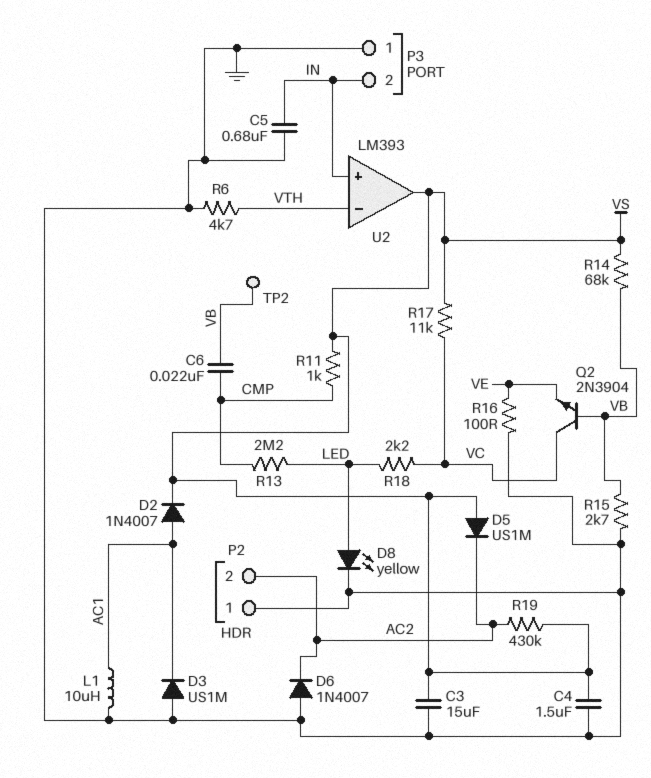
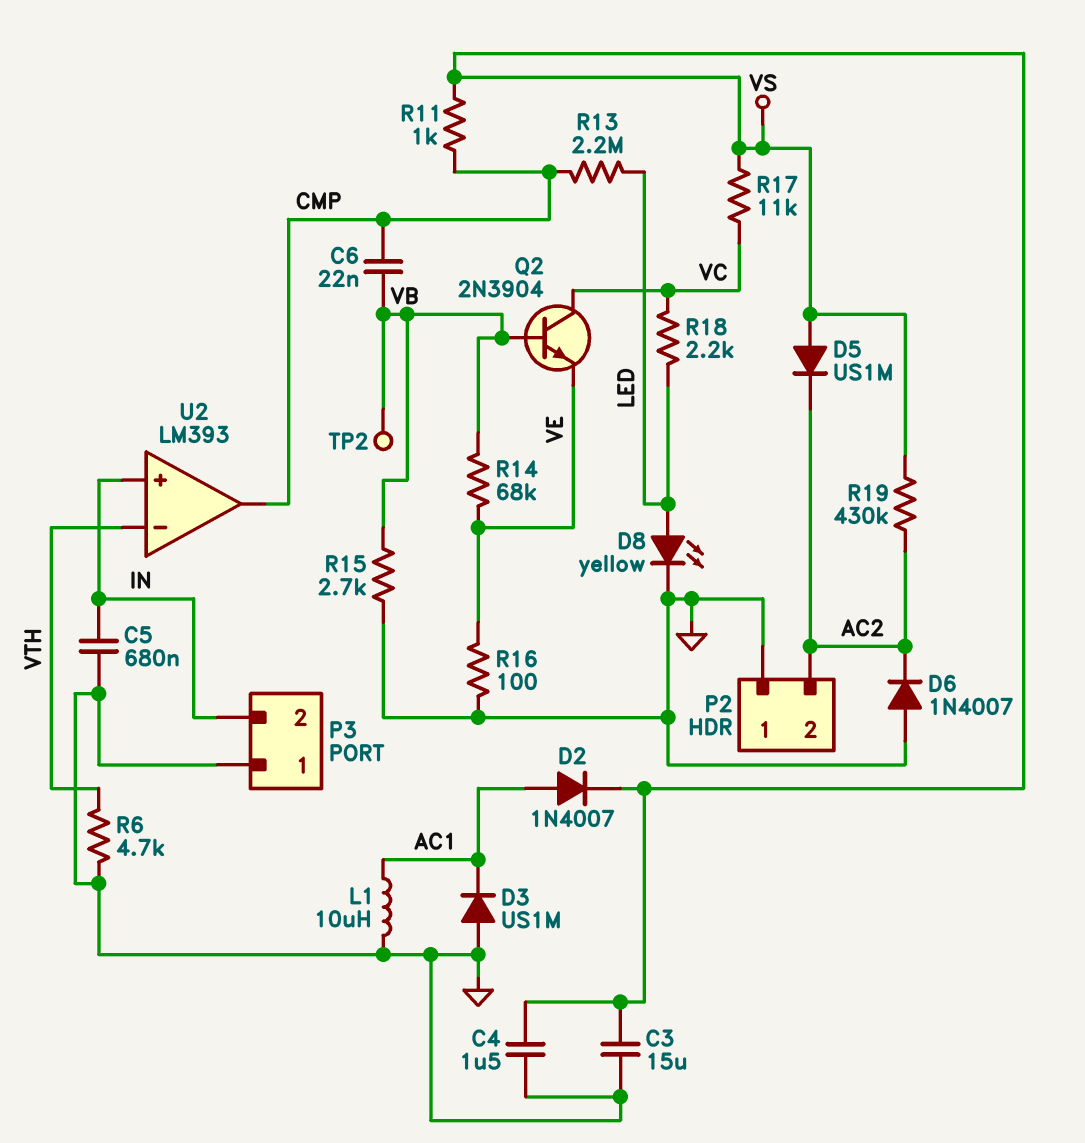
R14: 68k (VB, VS) -> 68k (VB, VE)
U2 pin out: VS -> CMP

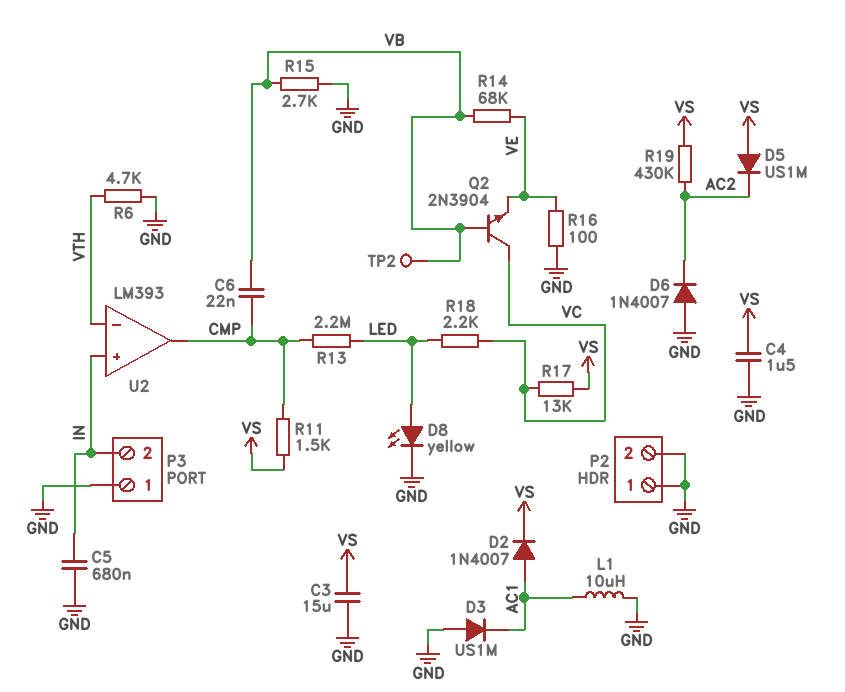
P2 pin 2: AC2 -> GND
R11: 1k (CMP, VS) -> 1.5k (CMP, VS)
R17: 11k (VC, VS) -> 13k (VC, VS)

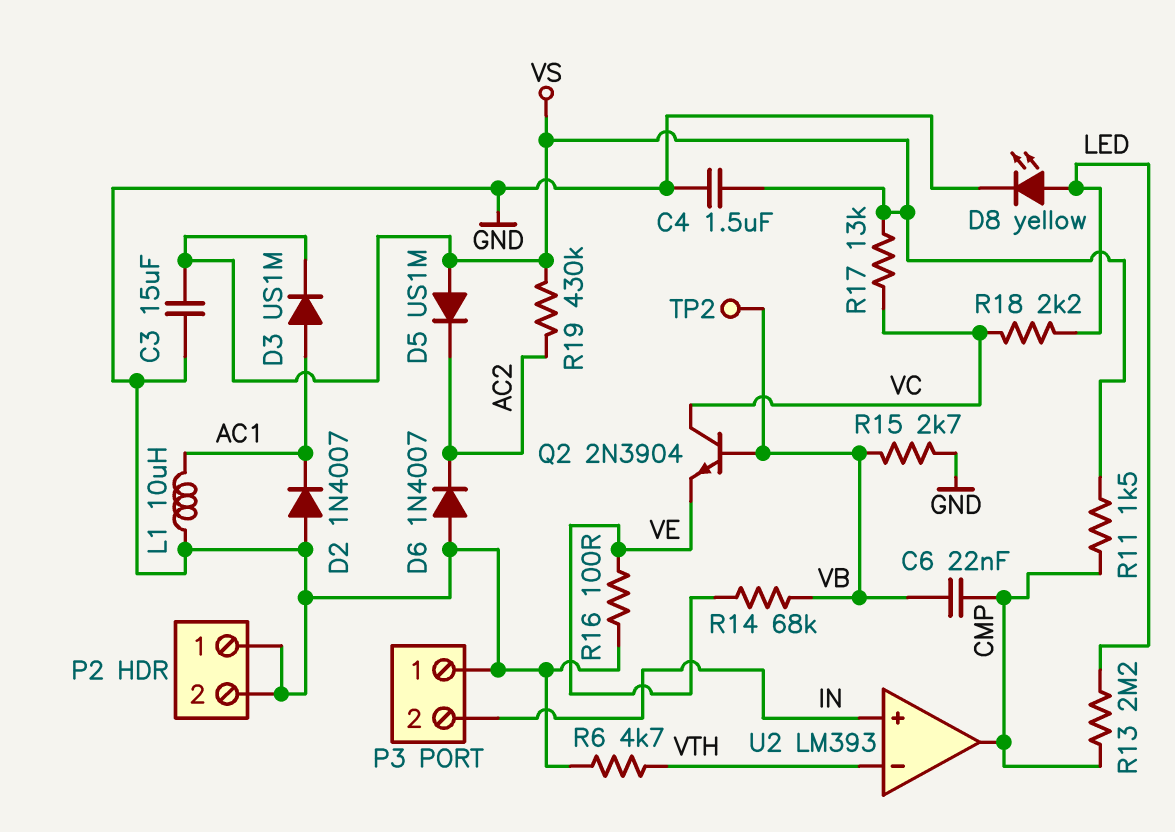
C5: 680nF (GND, IN) -> none
D2: diode 1N4007 (A AC1, K VS) -> diode 1N4007 (A GND, K AC1)
D3: diode US1M (A GND, K AC1) -> diode US1M (A AC1, K VS)

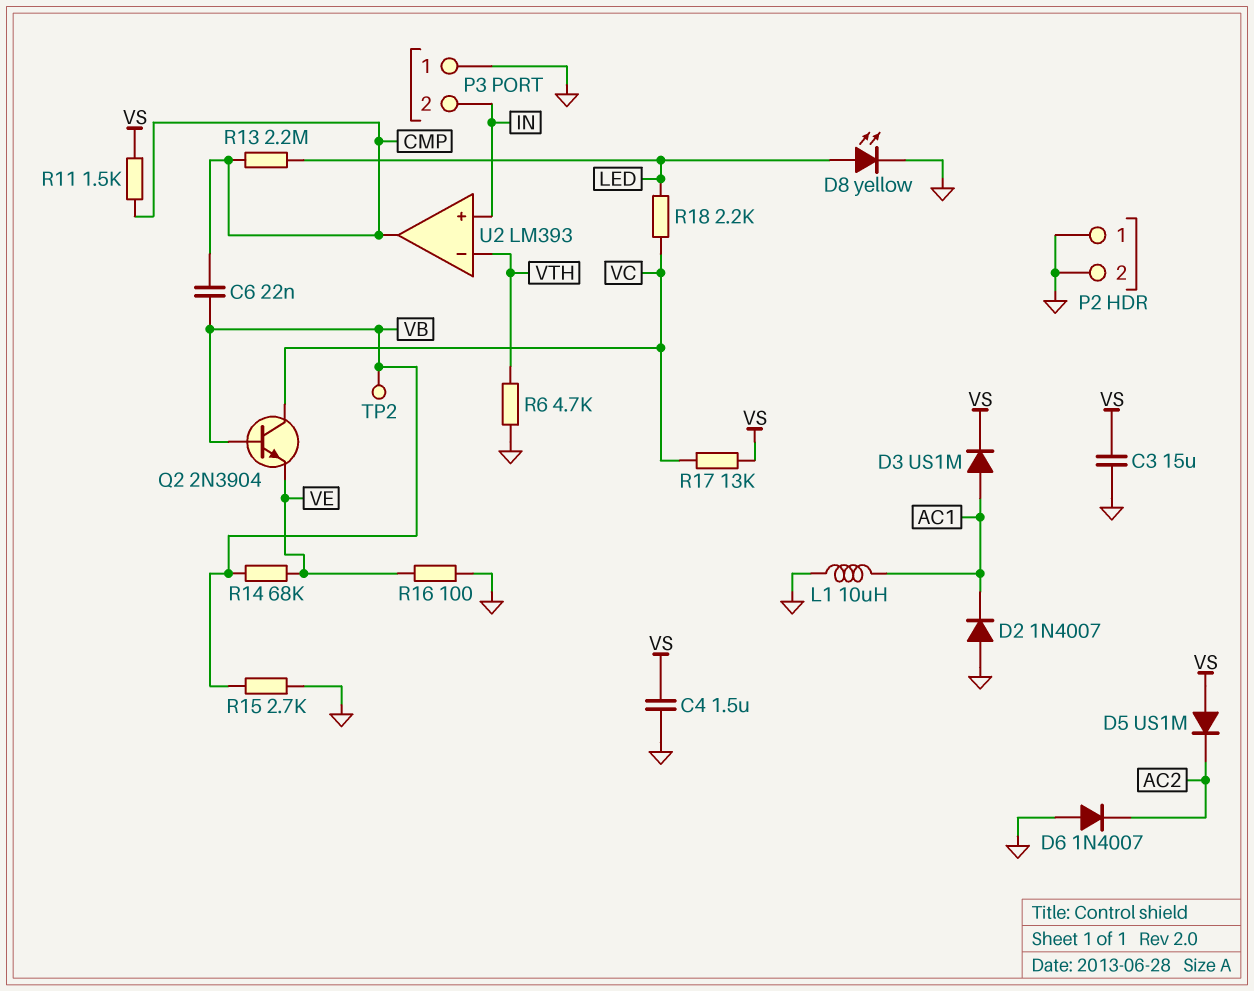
R19: 430k (AC2, VS) -> none

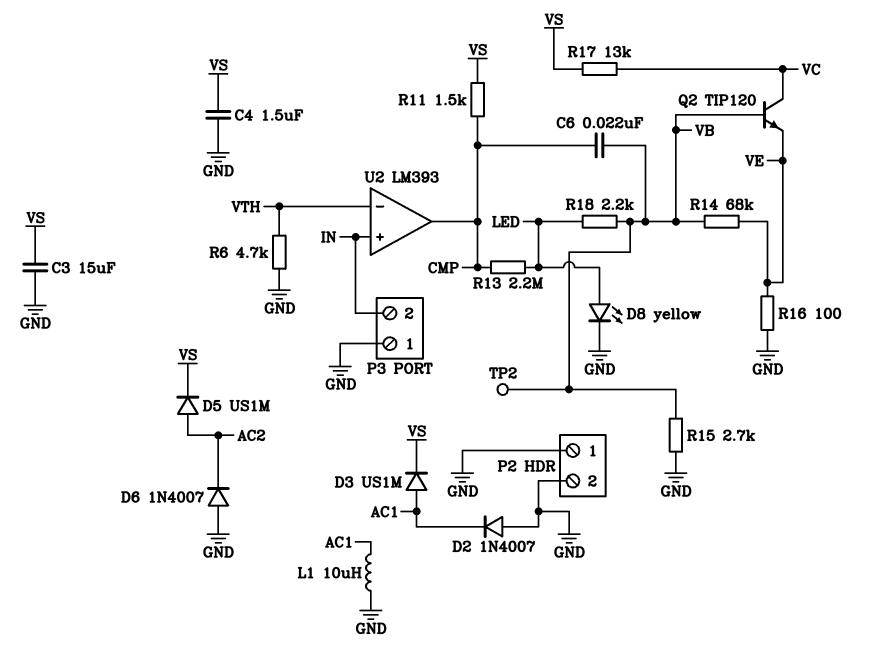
D5: diode US1M (A VS, K AC2) -> diode US1M (A AC2, K VS)
Q2: NPN 2N3904 (B VB, C VC, E VE) -> NPN TIP120 (B VB, C VC, E VE)
R18: 2.2k (LED, VC) -> 2.2k (LED, VB)

